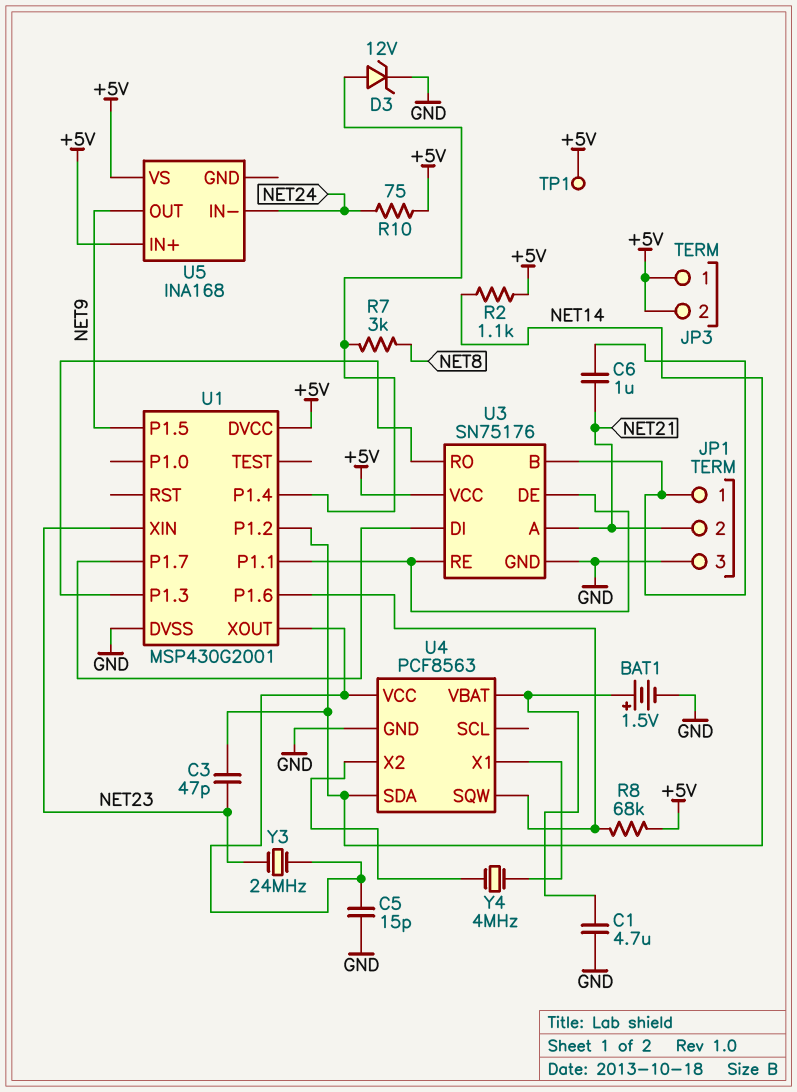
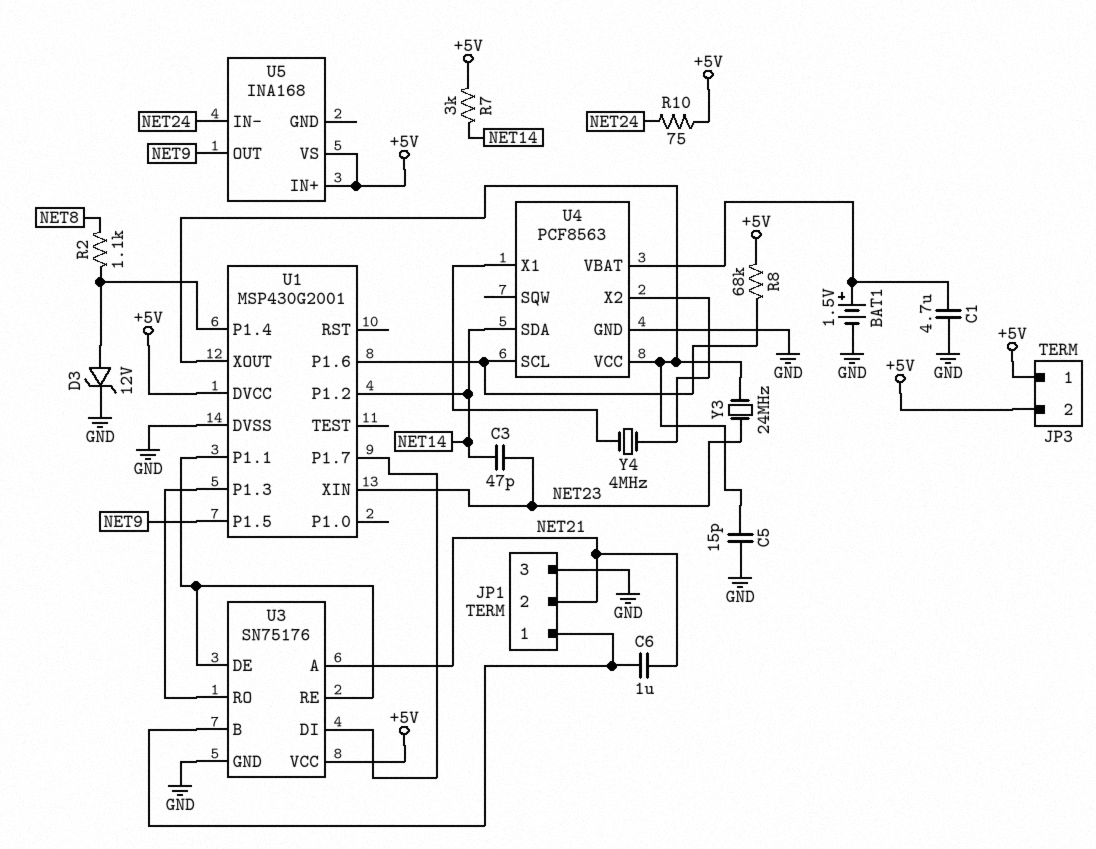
R2: 1.1k (+5V, NET14) -> 1.1k (NET8, U1/P1.4)
R7: 3k (NET8, U1/P1.4) -> 3k (+5V, NET14)
TP1: test point (+5V) -> none
U4 pin SCL: none -> U1/P1.6
U4 pin SQW: U1/P1.6 -> none

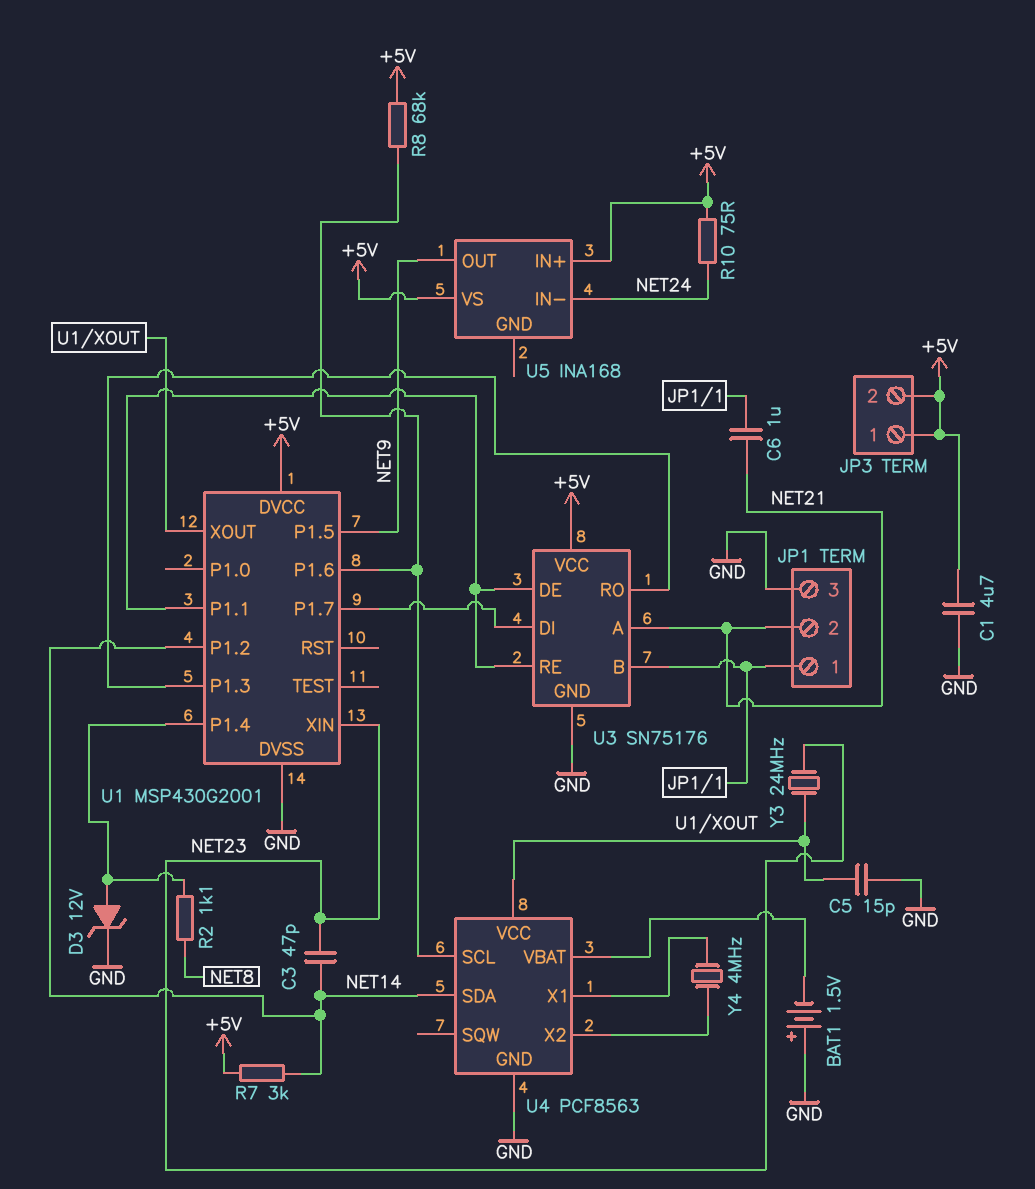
BAT1: 1.5V (plus U4/VBAT, minus GND) -> 1.5V (plus GND, minus U4/VBAT)
C1: 4.7uF (GND, U4/VBAT) -> 4.7uF (+5V, GND)

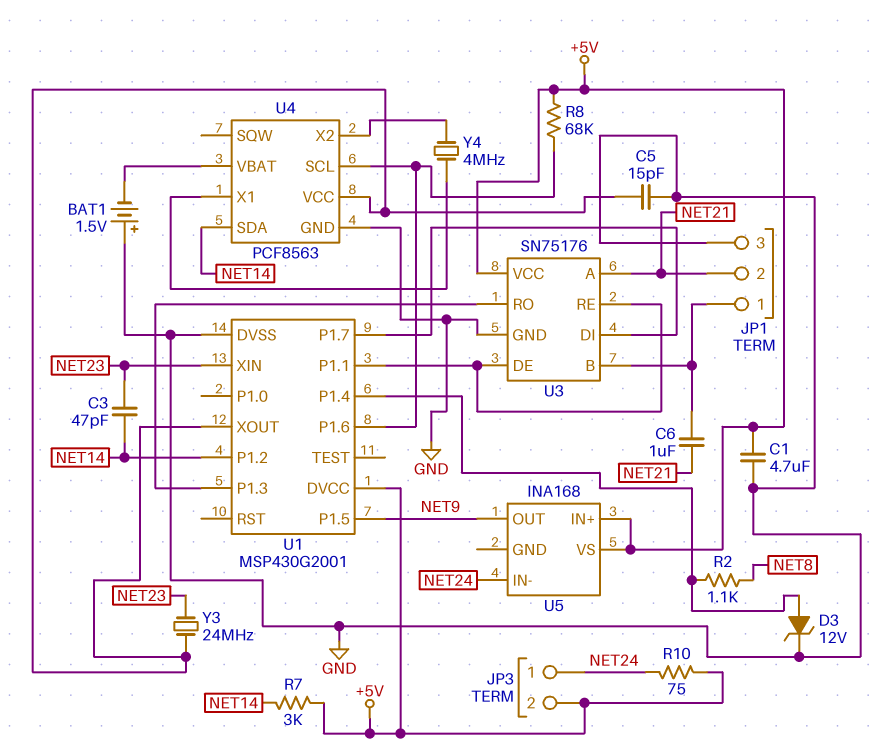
JP3 pin 1: +5V -> NET24

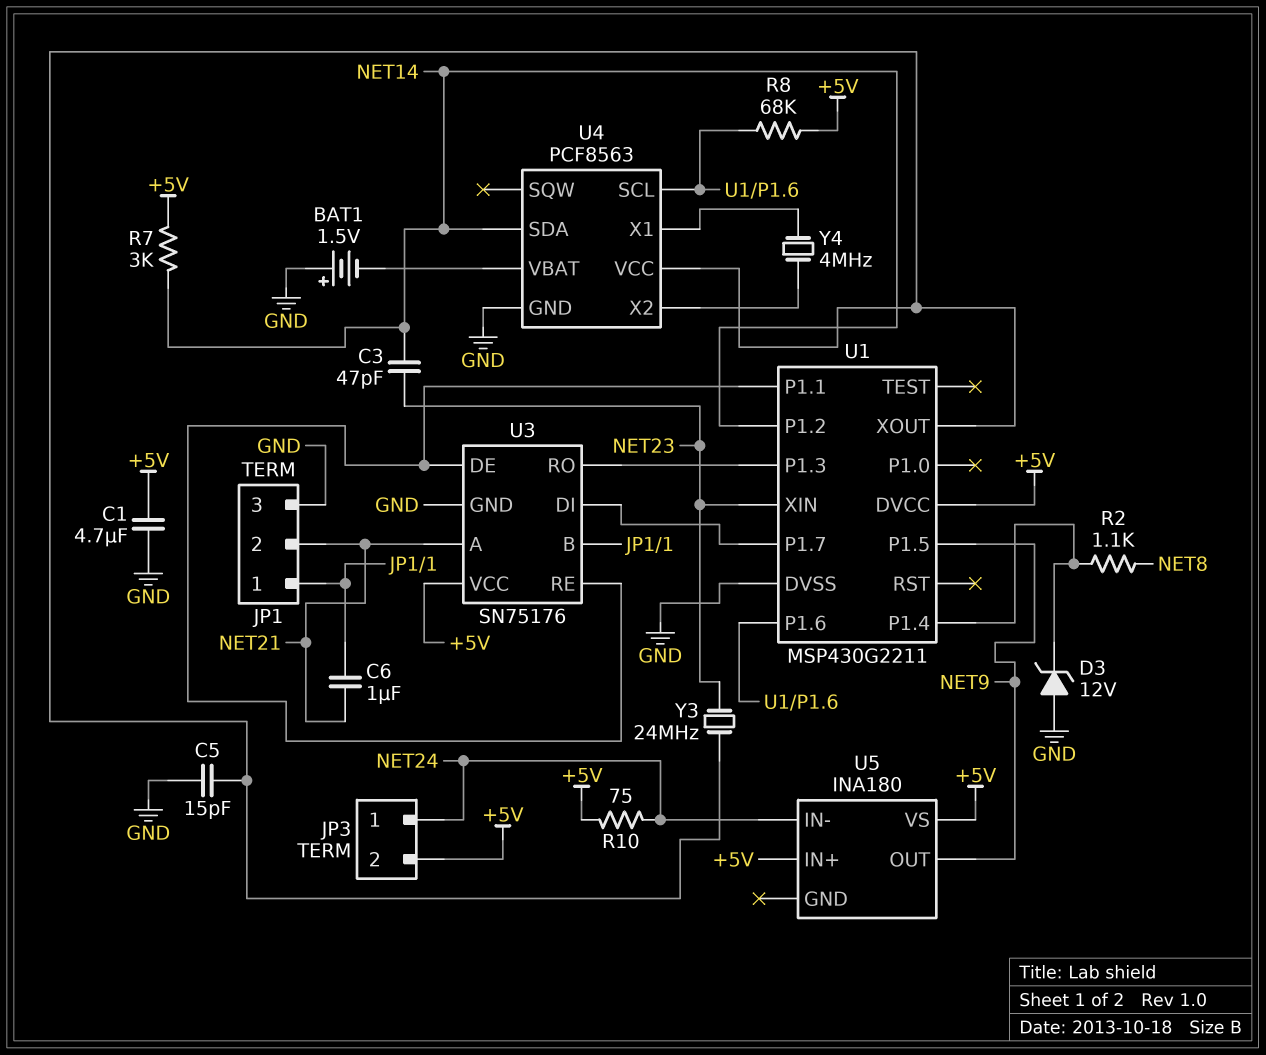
D3: zener 12V (A U1/P1.4, K GND) -> zener 12V (A GND, K U1/P1.4)
U1: MSP430G2001 -> MSP430G2211
U5: INA168 -> INA180

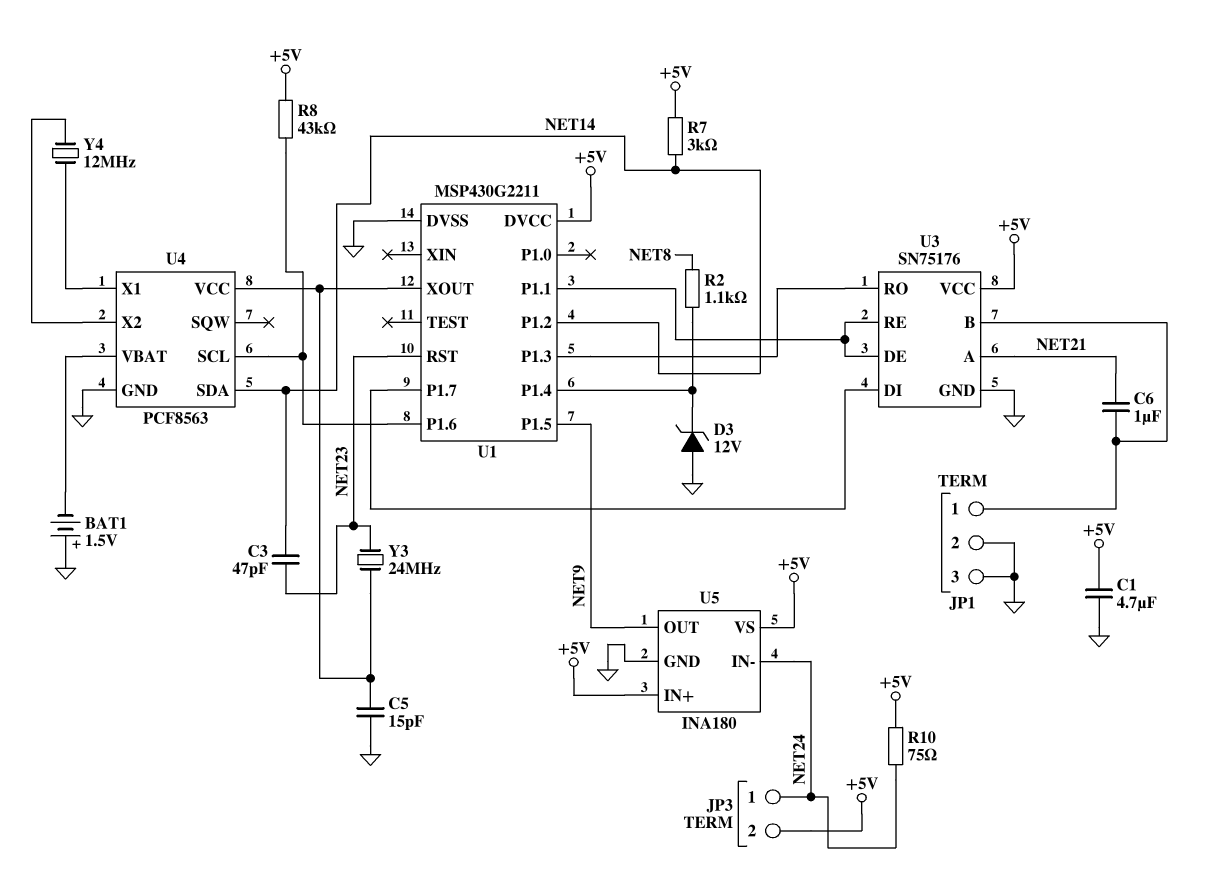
JP1 pin 2: NET21 -> GND
R8: 68k (+5V, U1/P1.6) -> 43k (+5V, U1/P1.6)
U1 pin RST: none -> NET23
U1 pin XIN: NET23 -> none
U5 pin GND: none -> GND
Y4: 4MHz (U4/X1, U4/X2) -> 12MHz (U4/X1, U4/X2)

